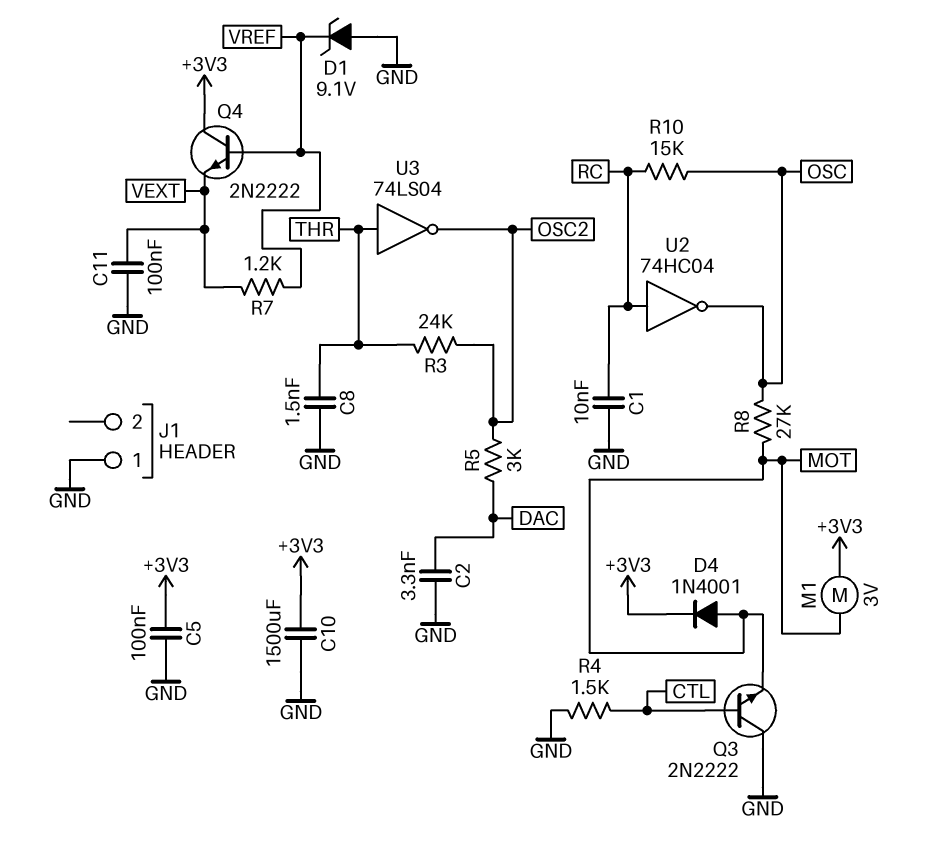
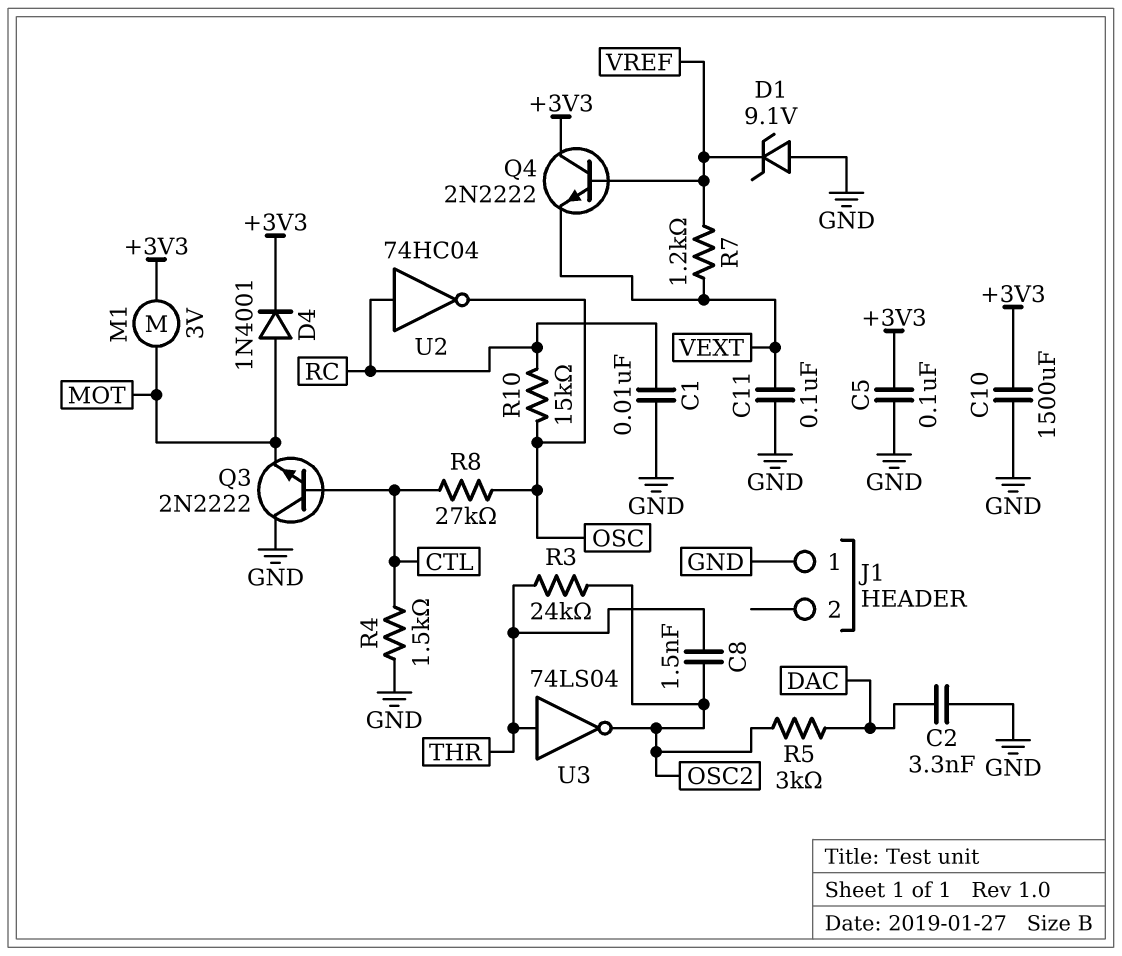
C8: 1.5nF (GND, THR) -> 1.5nF (OSC2, THR)
R8: 27k (MOT, OSC) -> 27k (CTL, OSC)

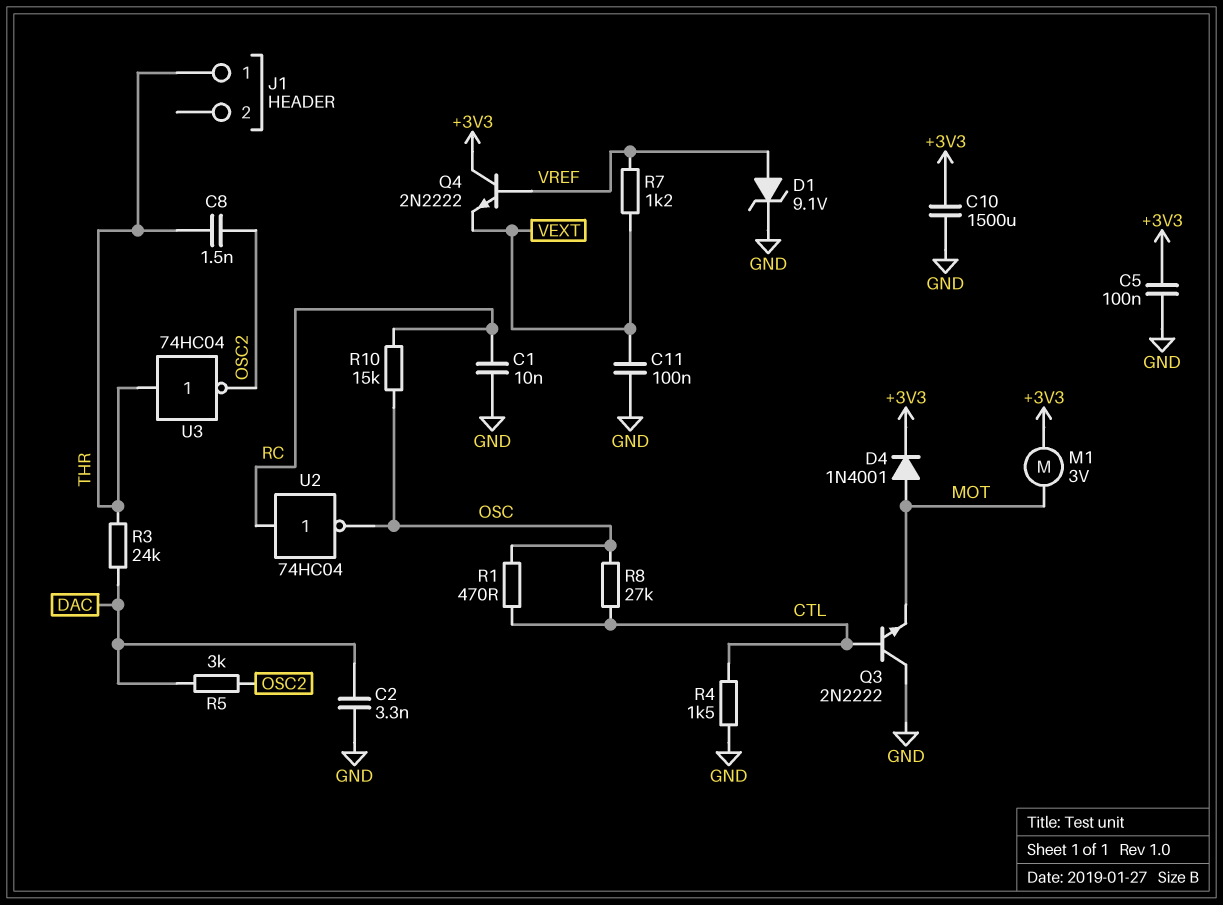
D1: zener 9.1V (A GND, K VREF) -> zener 9.1V (A VREF, K GND)
J1 pin 1: GND -> THR
R1: none -> 470 (CTL, OSC)
R3: 24k (OSC2, THR) -> 24k (DAC, THR)
U3: NOT 74LS04 (in THR, out OSC2) -> NOT 74HC04 (in THR, out OSC2)

